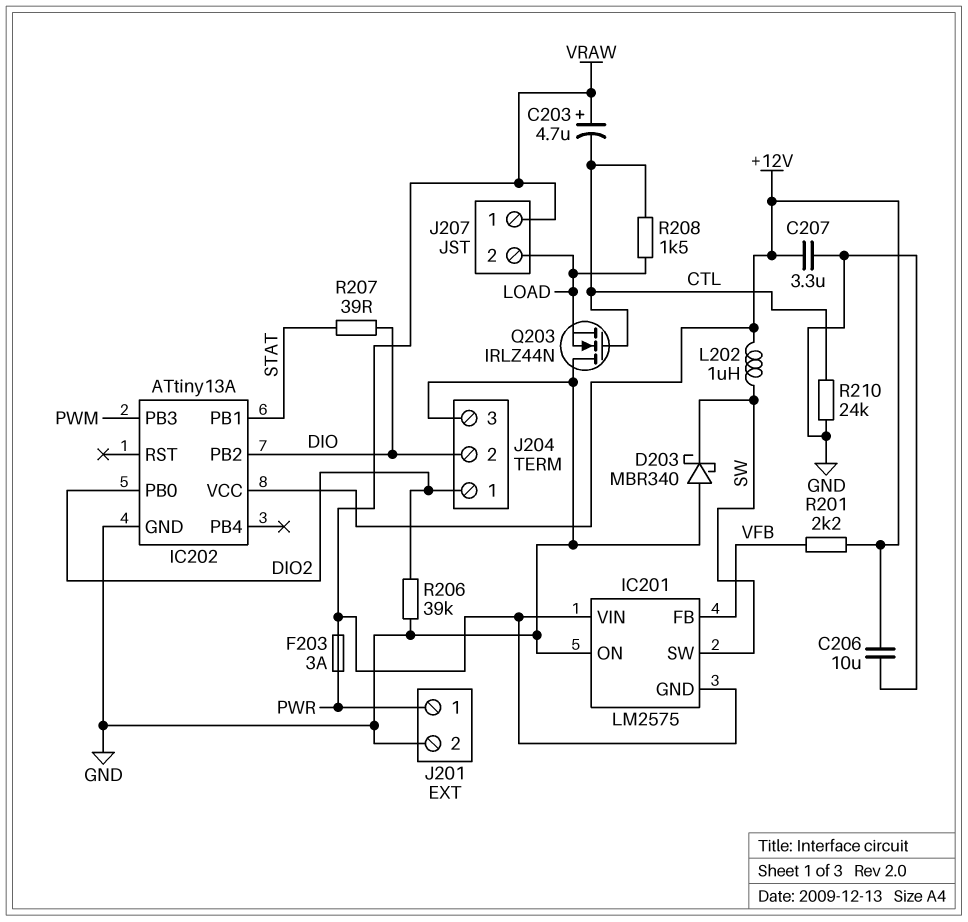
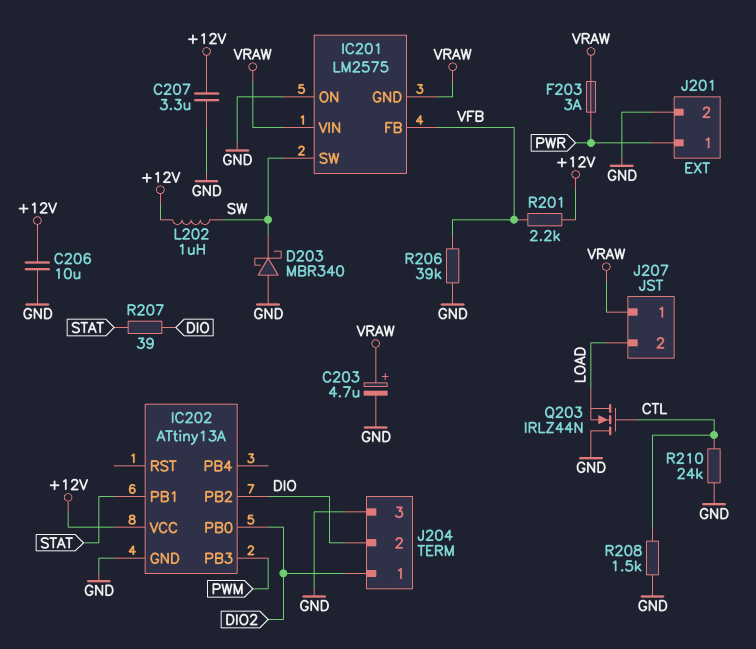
C203: 4.7uF (plus VRAW, minus CTL) -> 4.7uF (plus VRAW, minus GND)
R206: 39k (DIO2, GND) -> 39k (GND, VFB)
R208: 1.5k (CTL, LOAD) -> 1.5k (CTL, GND)

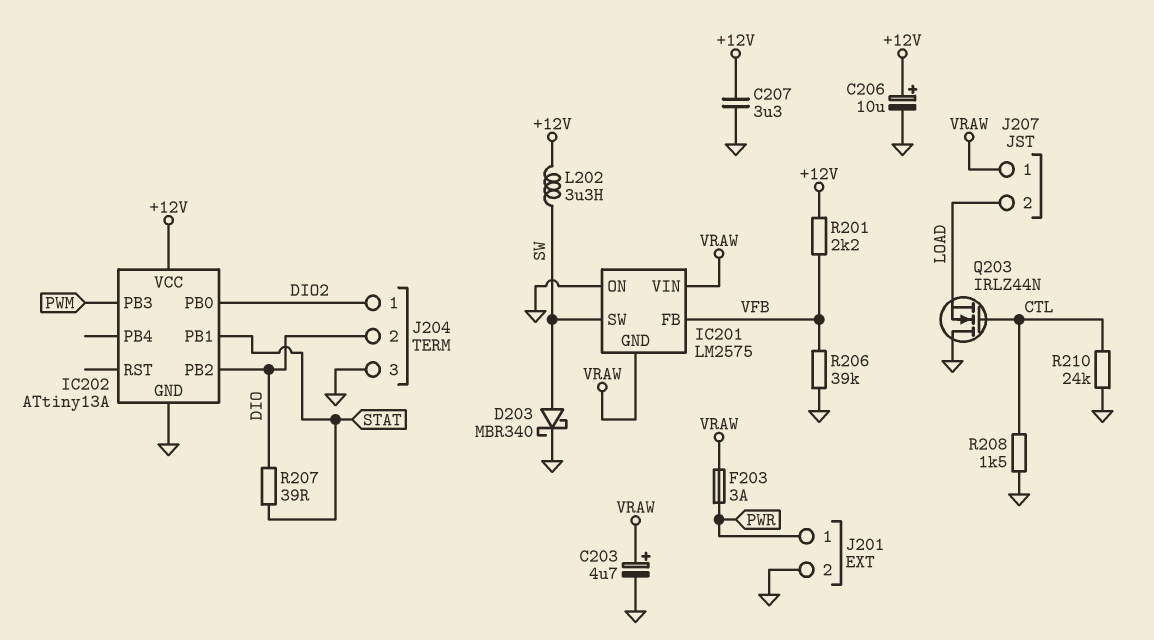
C206: 10uF (+12V, GND) -> 10uF (plus +12V, minus GND)
D203: schottky MBR340 (A GND, K SW) -> schottky MBR340 (A SW, K GND)
L202: 1uH (+12V, SW) -> 3.3uH (+12V, SW)

